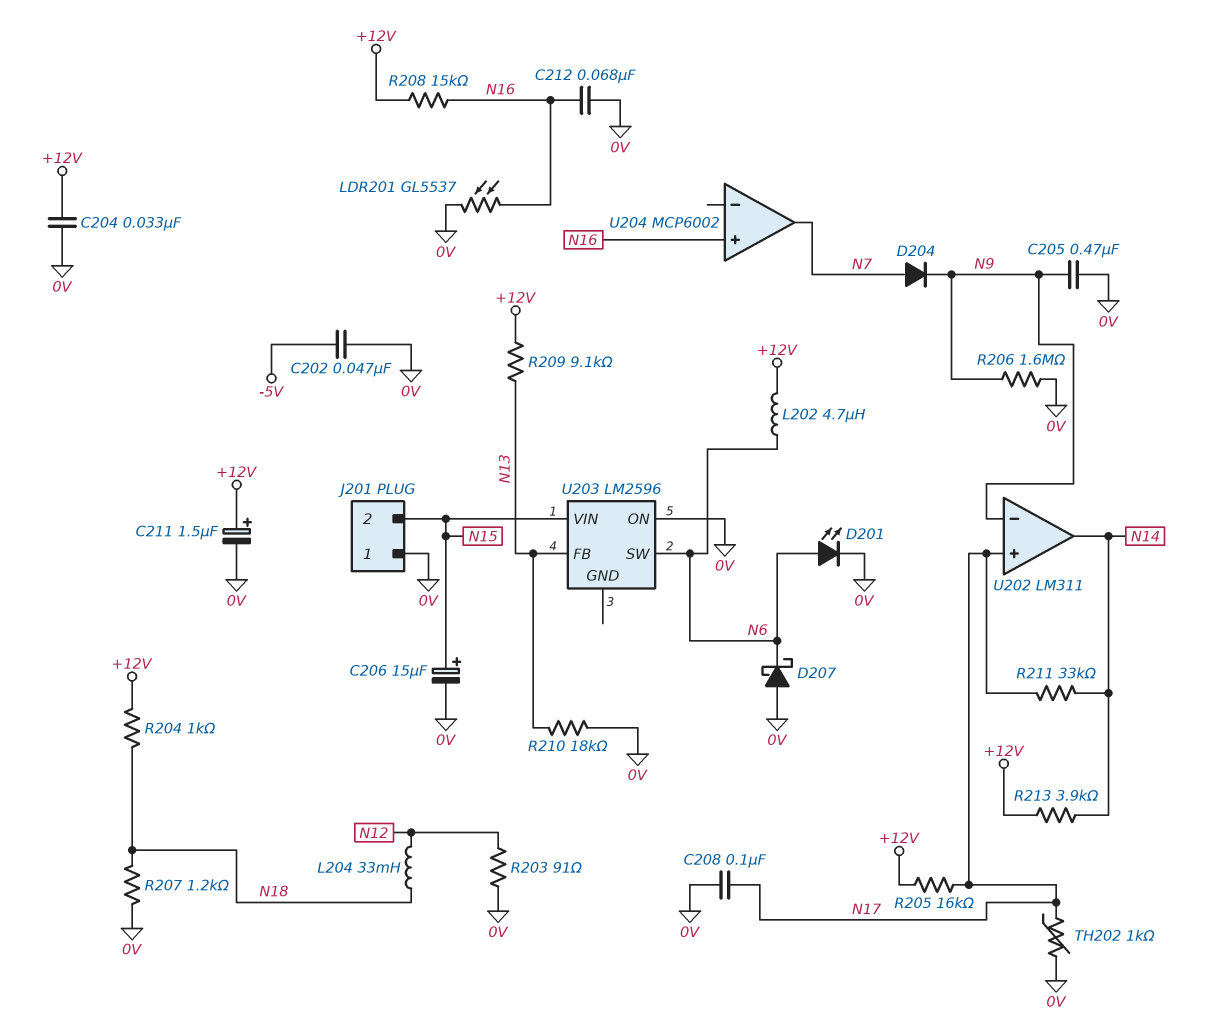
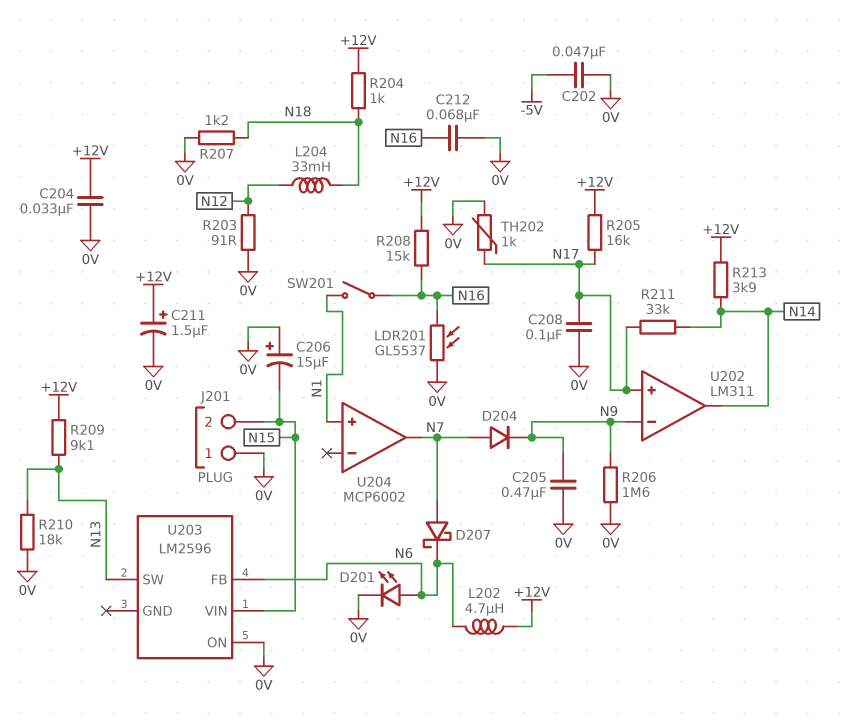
C206: 15uF (plus N15, minus 0V) -> 15uF (plus 0V, minus N15)
D207: schottky (A 0V, K N6) -> schottky (A N7, K N6)
SW201: none -> switch (N1, N16)
U203 pin FB: N13 -> N6
U203 pin SW: N6 -> N13
U204 pin in+: N16 -> N1

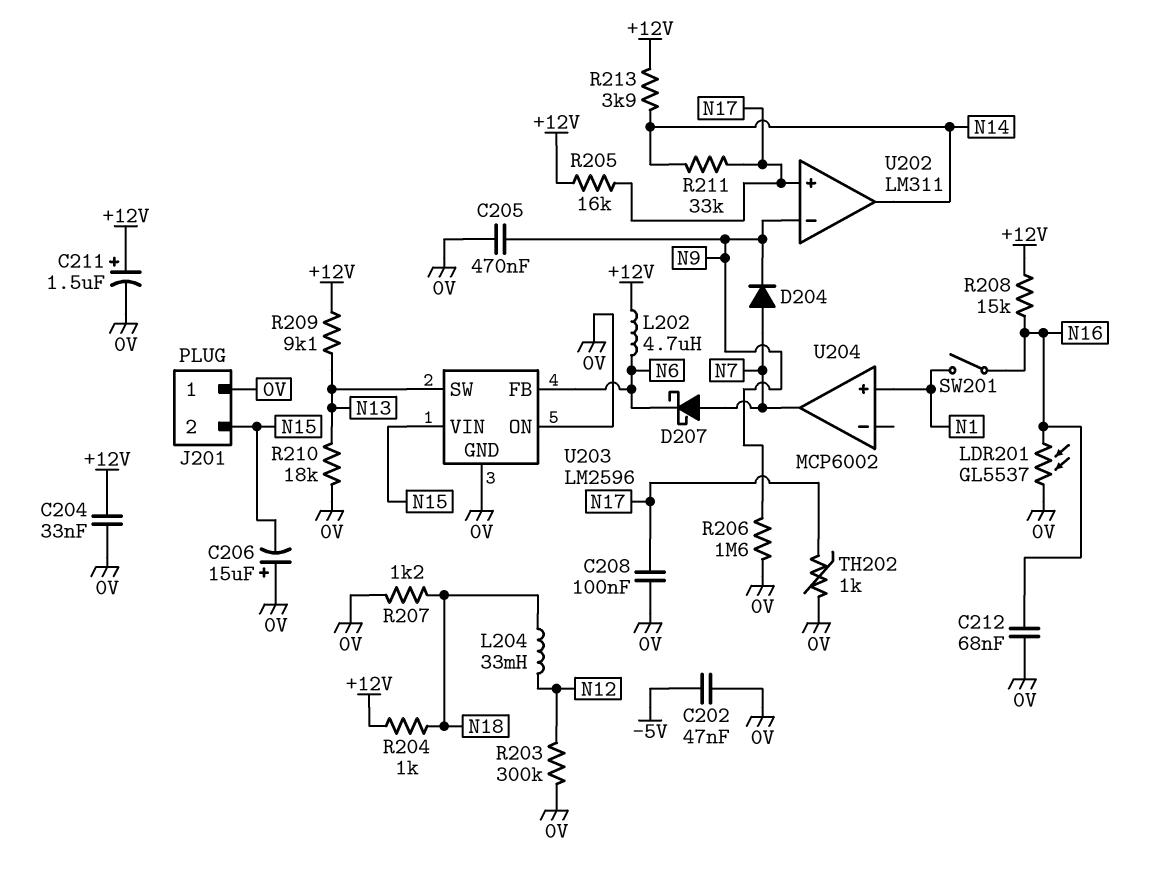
D201: LED (A N6, K 0V) -> none
R203: 91 (0V, N12) -> 300k (0V, N12)
U203 pin GND: none -> 0V

